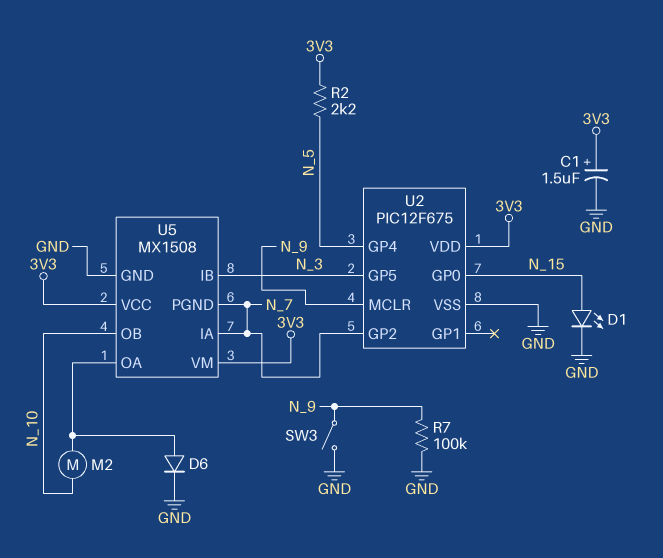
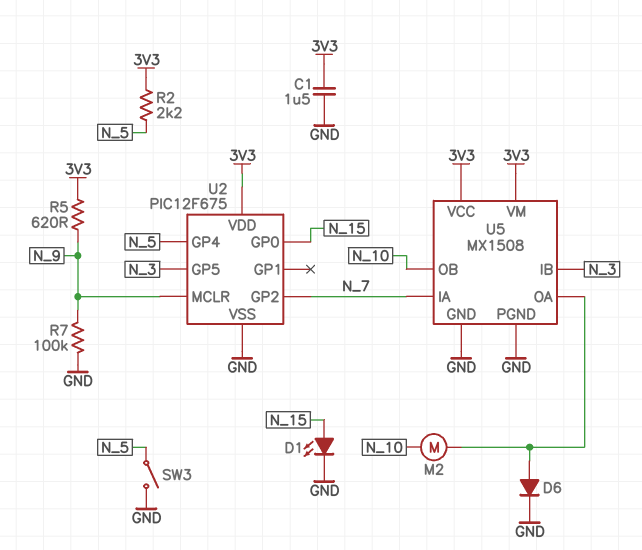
C1: 1.5uF (plus 3V3, minus GND) -> 1.5uF (3V3, GND)
R5: none -> 620 (3V3, N_9)
SW3: switch (GND, N_9) -> switch (GND, N_5)
U5 pin PGND: N_7 -> GND

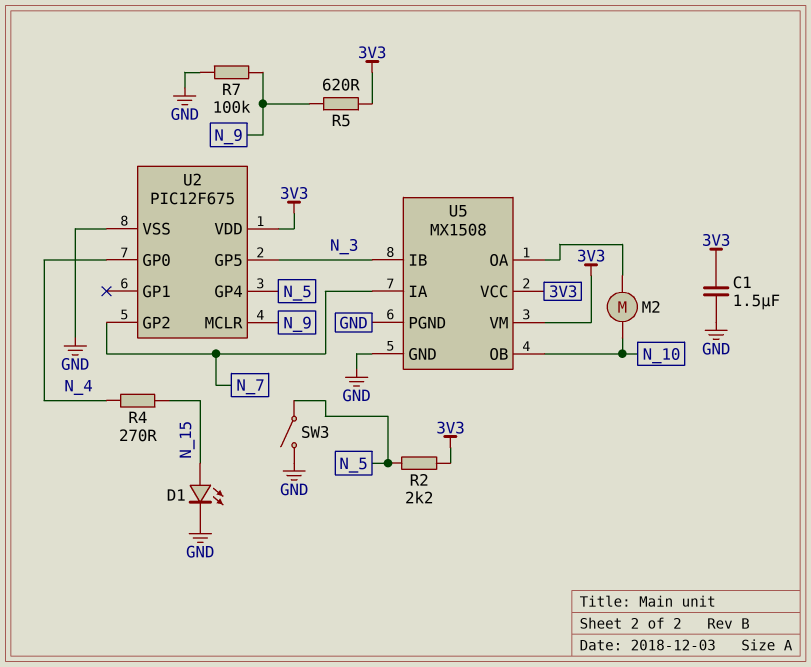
D6: diode (A U5/OA, K GND) -> none
R4: none -> 270 (N_4, N_15)
U2 pin GP0: N_15 -> N_4

